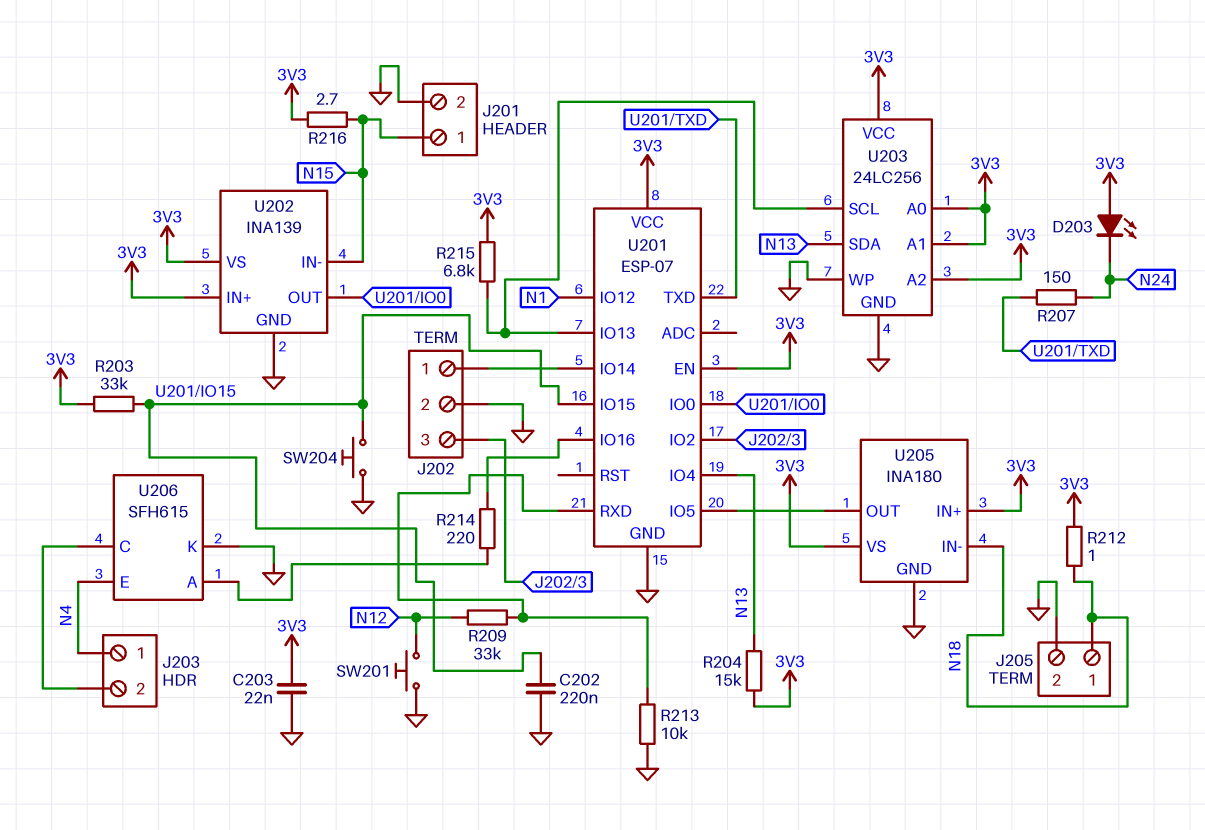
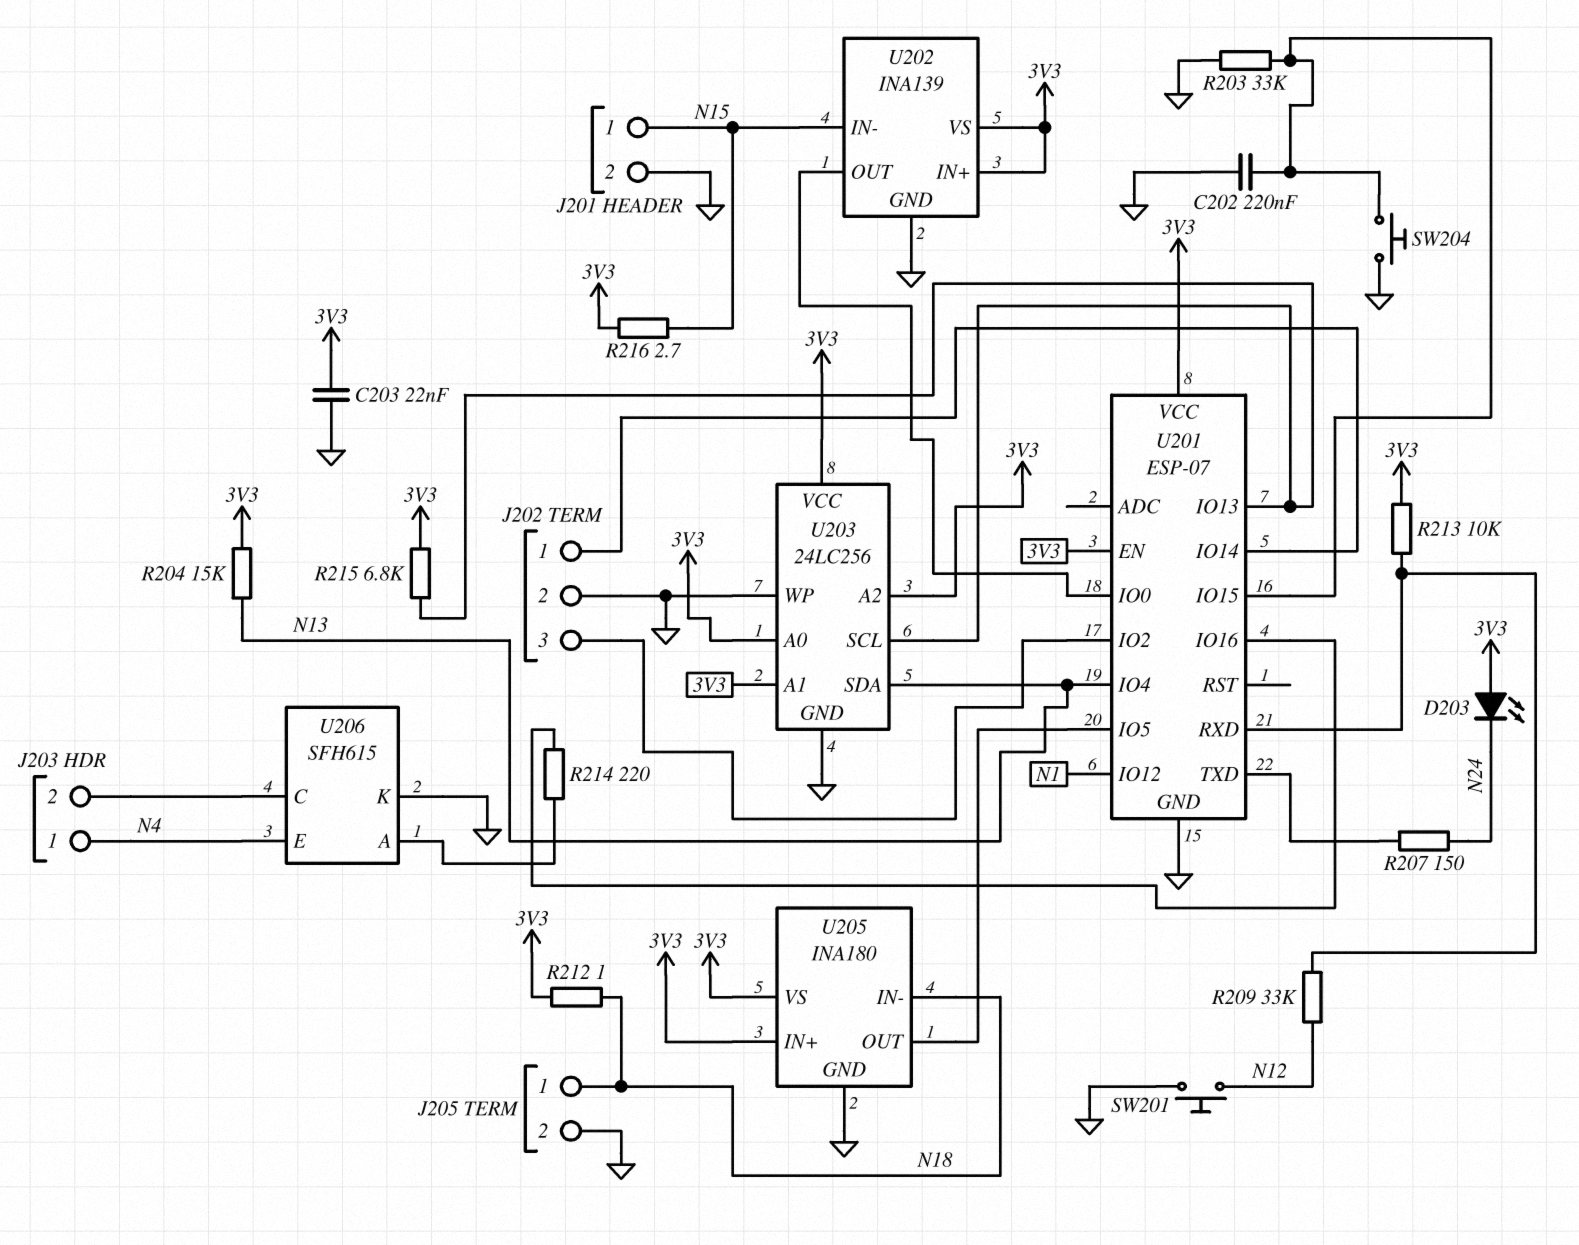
R203: 33k (3V3, U201/IO15) -> 33k (GND, U201/IO15)
R213: 10k (GND, U201/RXD) -> 10k (3V3, U201/RXD)

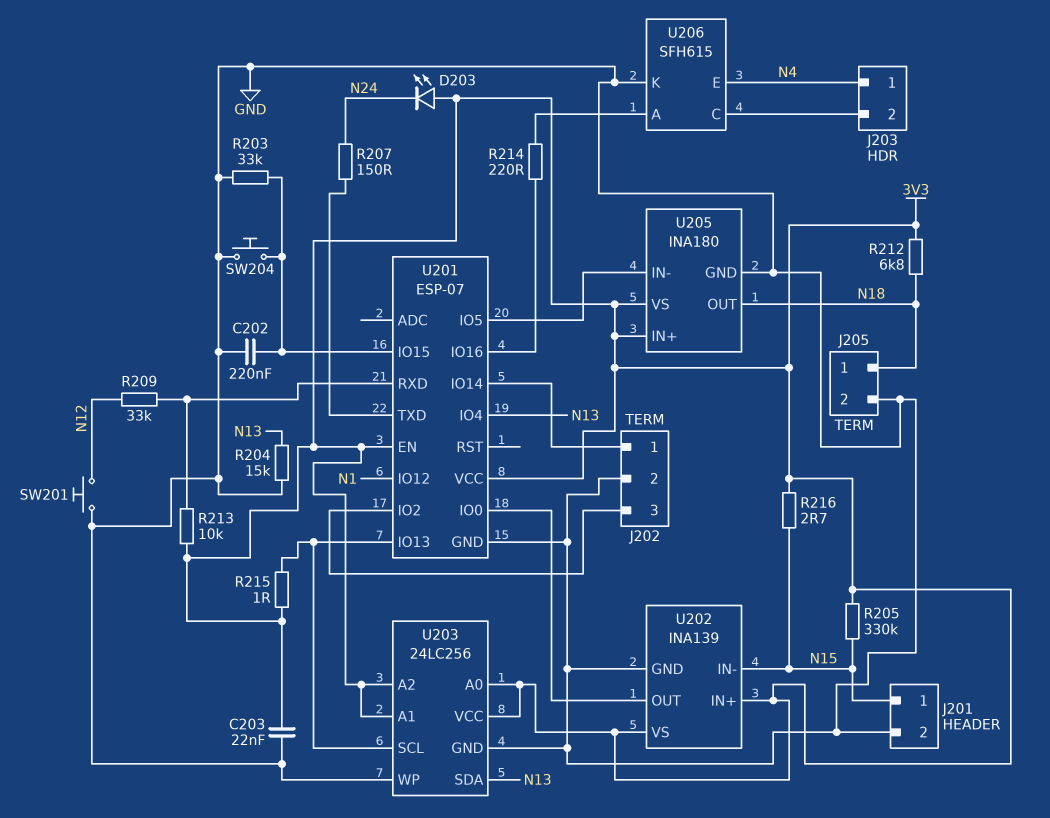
R204: 15k (3V3, N13) -> 15k (GND, N13)
R205: none -> 330k (3V3, N15)
R212: 1 (3V3, N18) -> 6.8k (3V3, N18)
R215: 6.8k (3V3, U201/IO13) -> 1 (3V3, U201/IO13)
U205 pin IN-: N18 -> U201/IO5
U205 pin OUT: U201/IO5 -> N18

